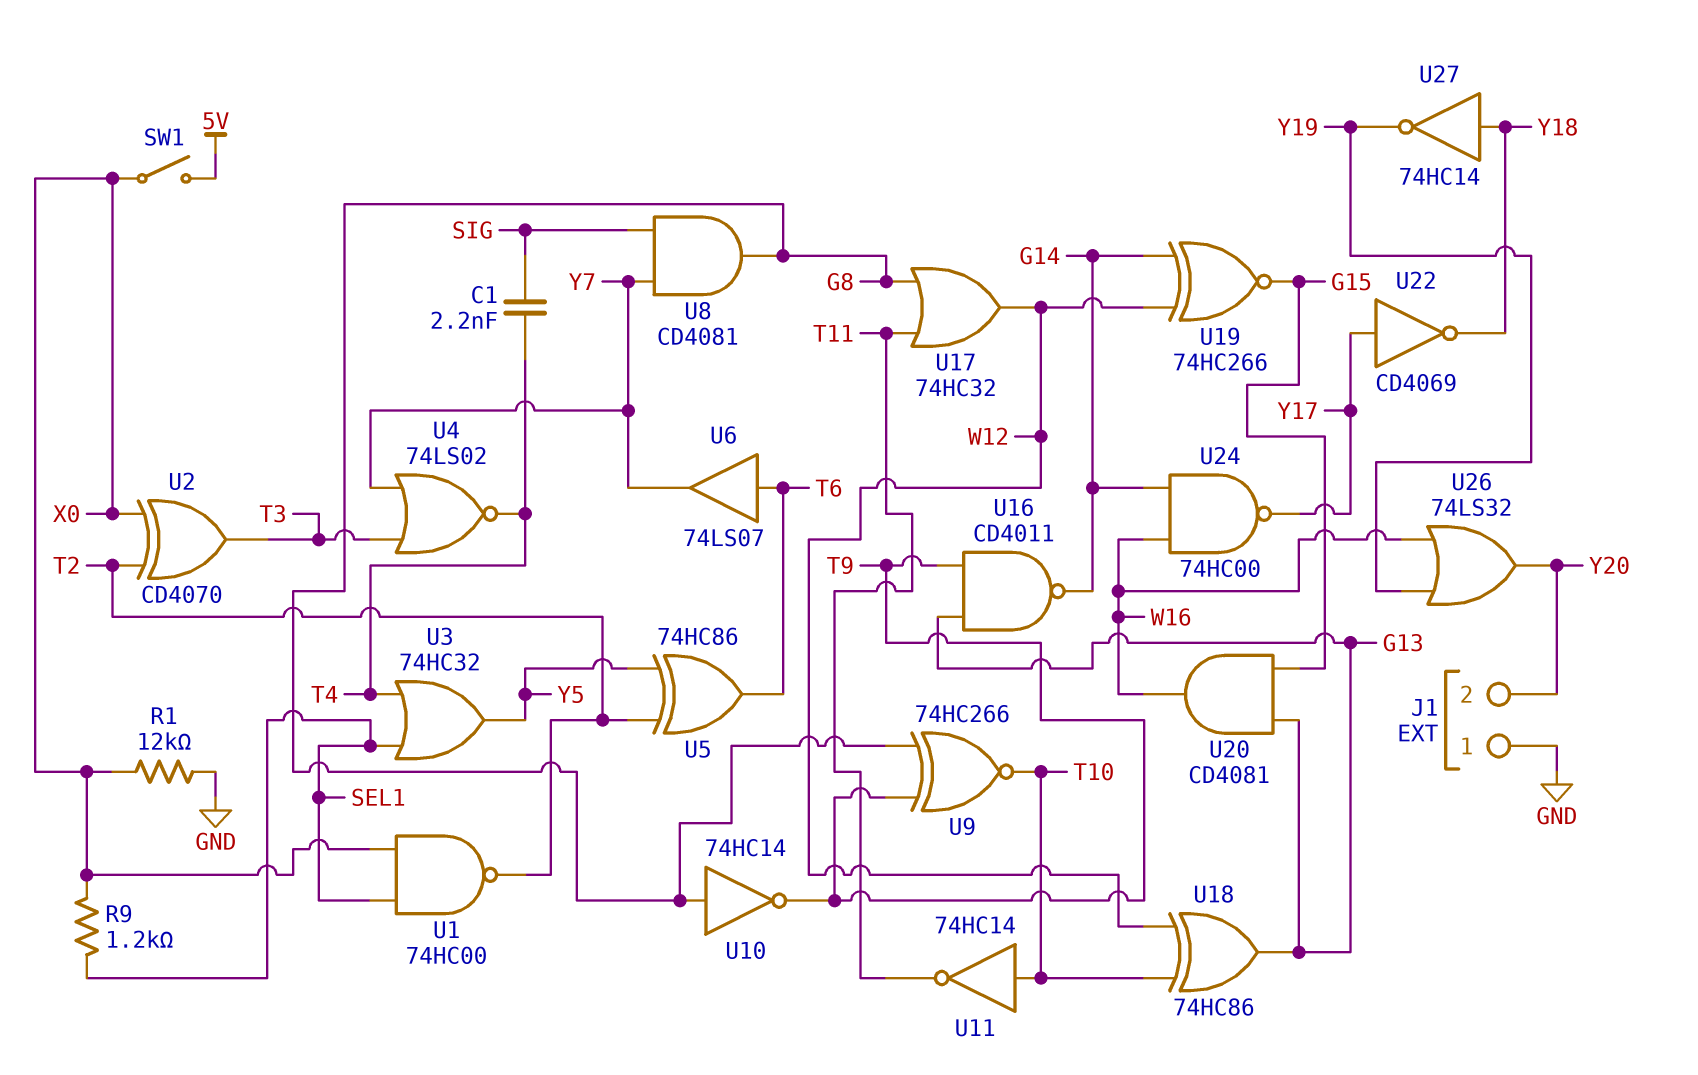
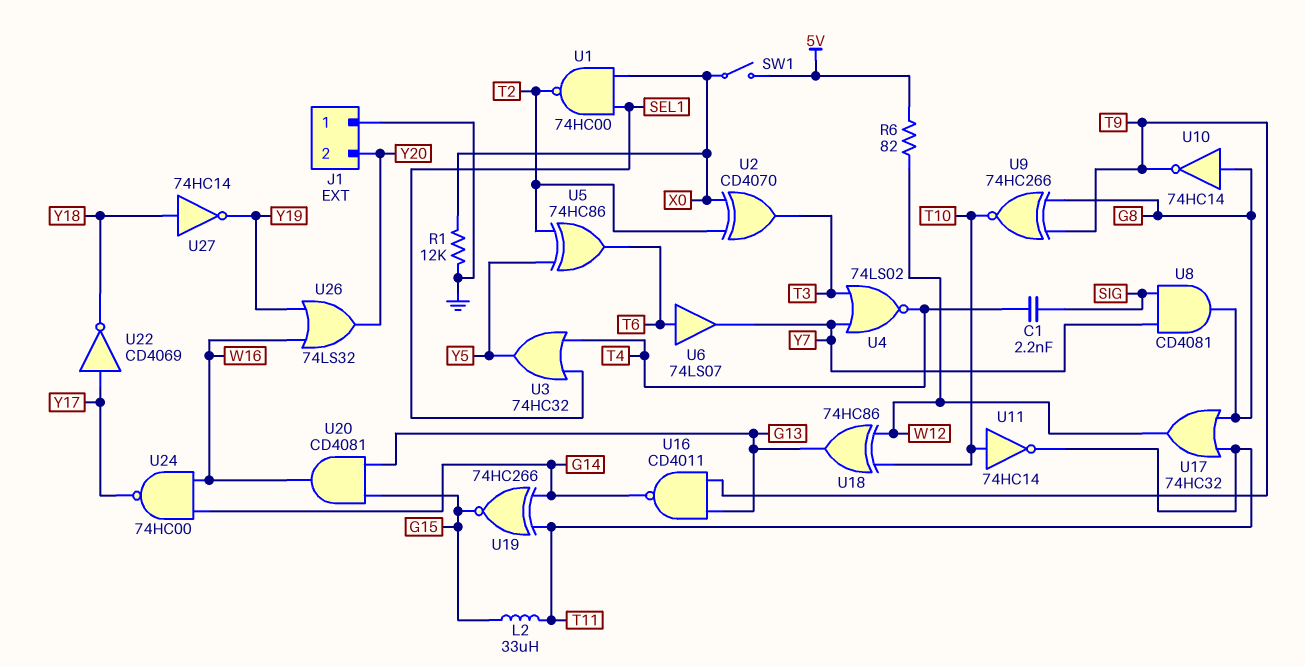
L2: none -> 33uH (G15, T11)
R6: none -> 82 (5V, W12)
R9: 1.2k (SEL1, X0) -> none
U19: XNOR 74HC266 (in G14, in W12, out G15) -> XNOR 74HC266 (in G14, in T11, out G15)

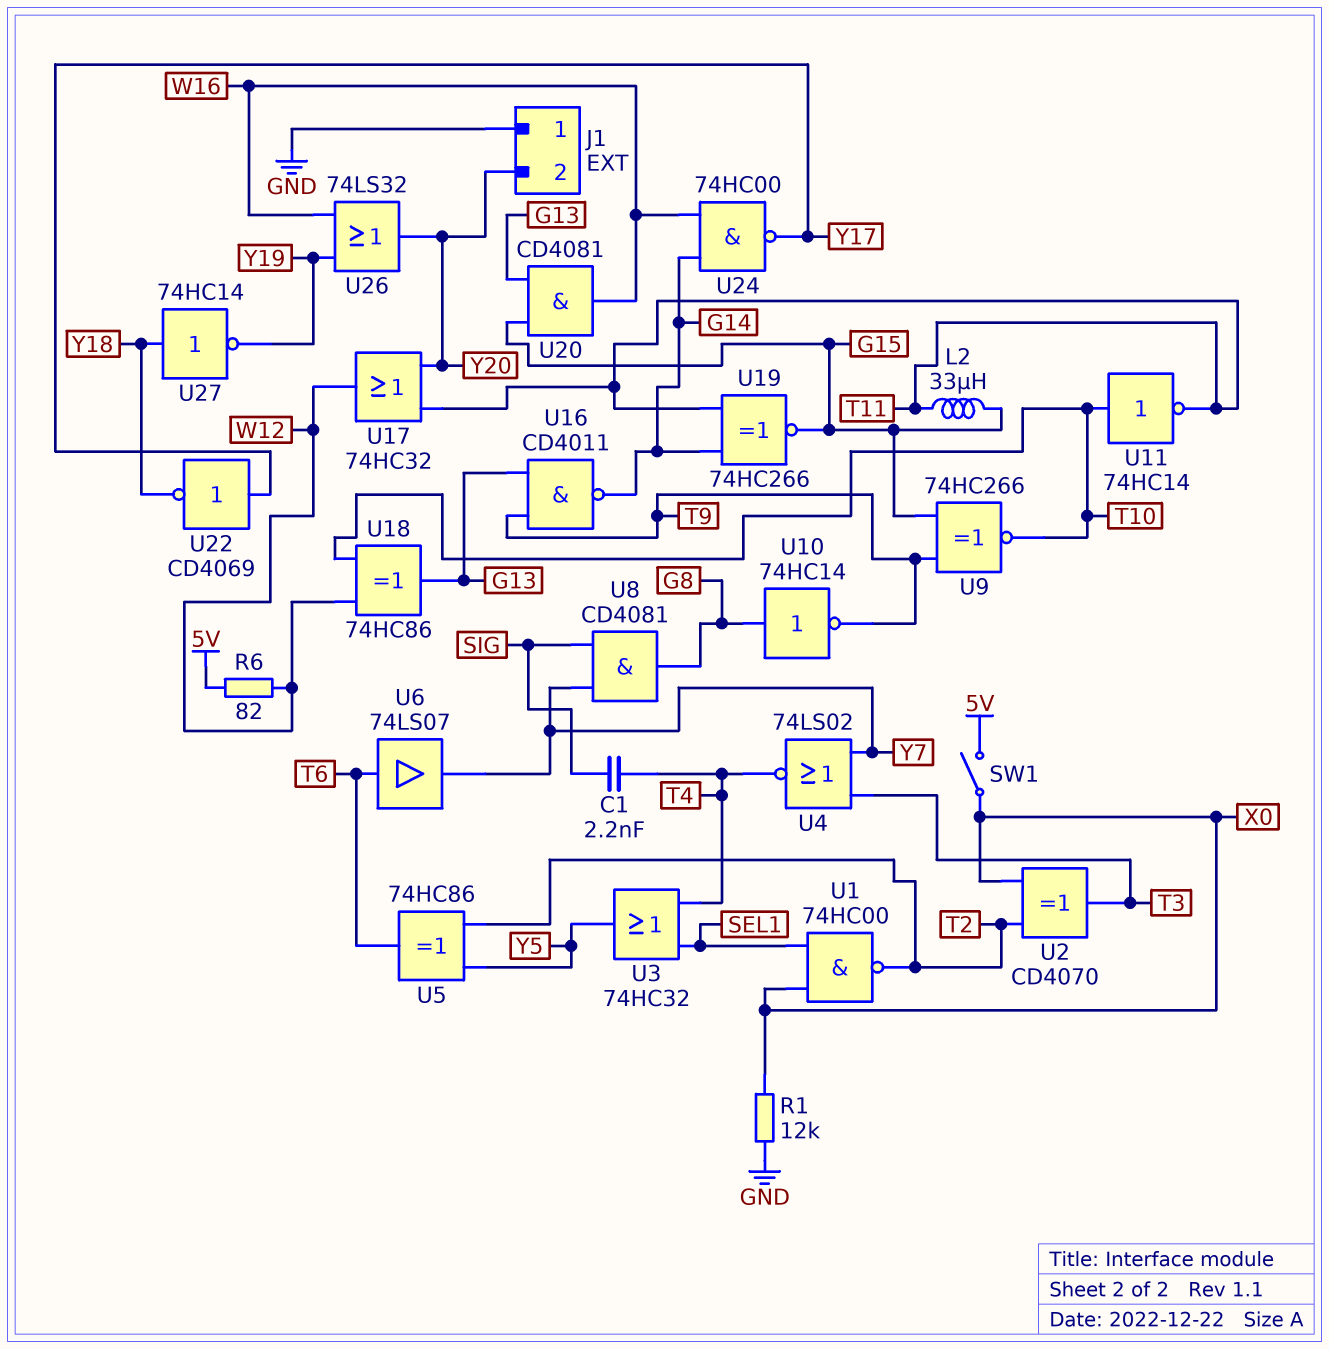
U9: XNOR 74HC266 (in G8, in T9, out T10) -> XNOR 74HC266 (in G15, in T9, out T10)
U17: OR 74HC32 (in G8, in T11, out W12) -> OR 74HC32 (in T11, in Y20, out W12)

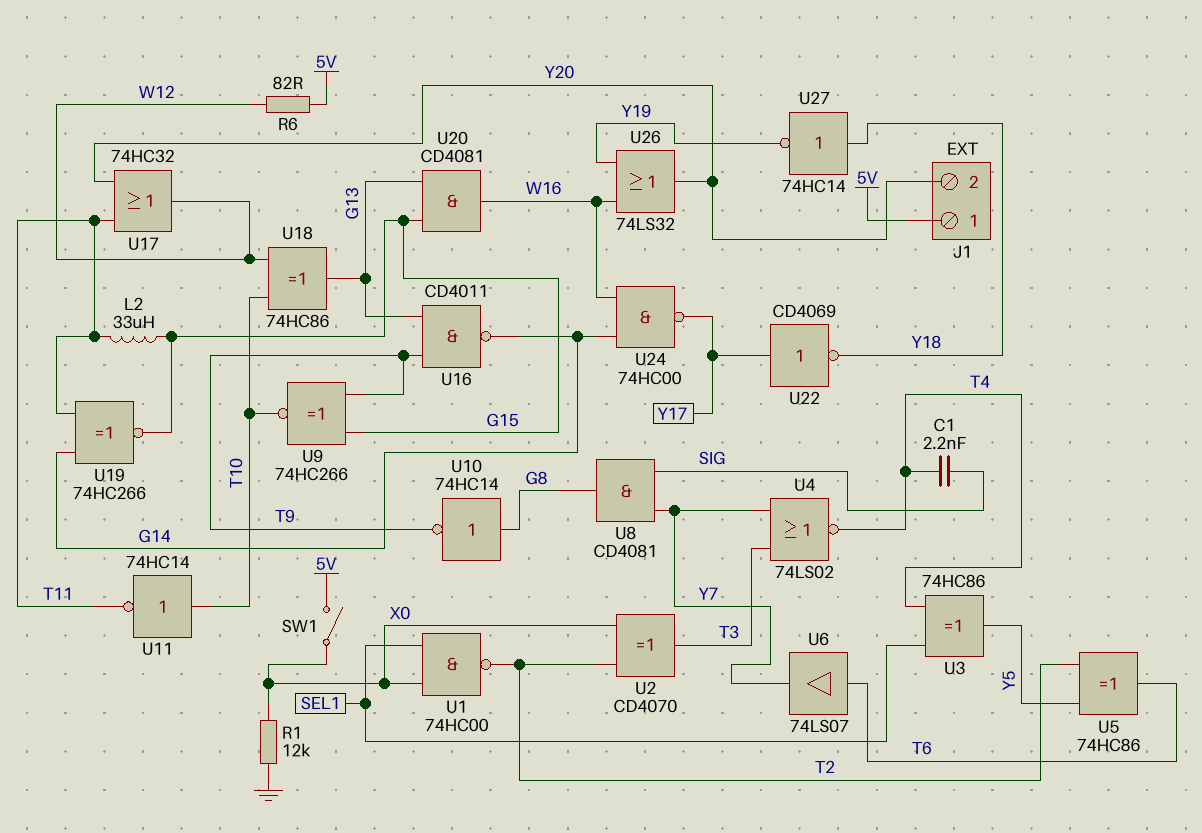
J1 pin 1: GND -> 5V
U3: OR 74HC32 (in SEL1, in T4, out Y5) -> XOR 74HC86 (in SEL1, in T4, out Y5)

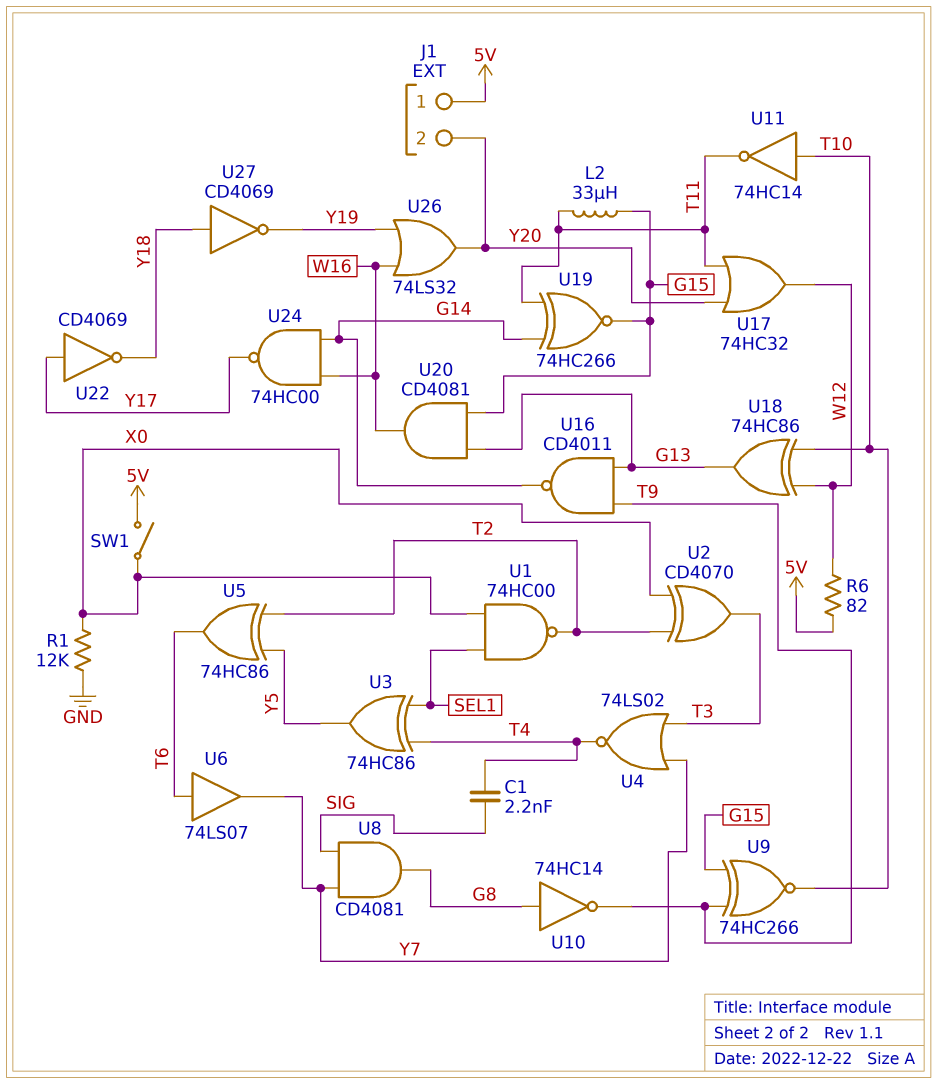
U27: NOT 74HC14 (in Y18, out Y19) -> NOT CD4069 (in Y18, out Y19)

